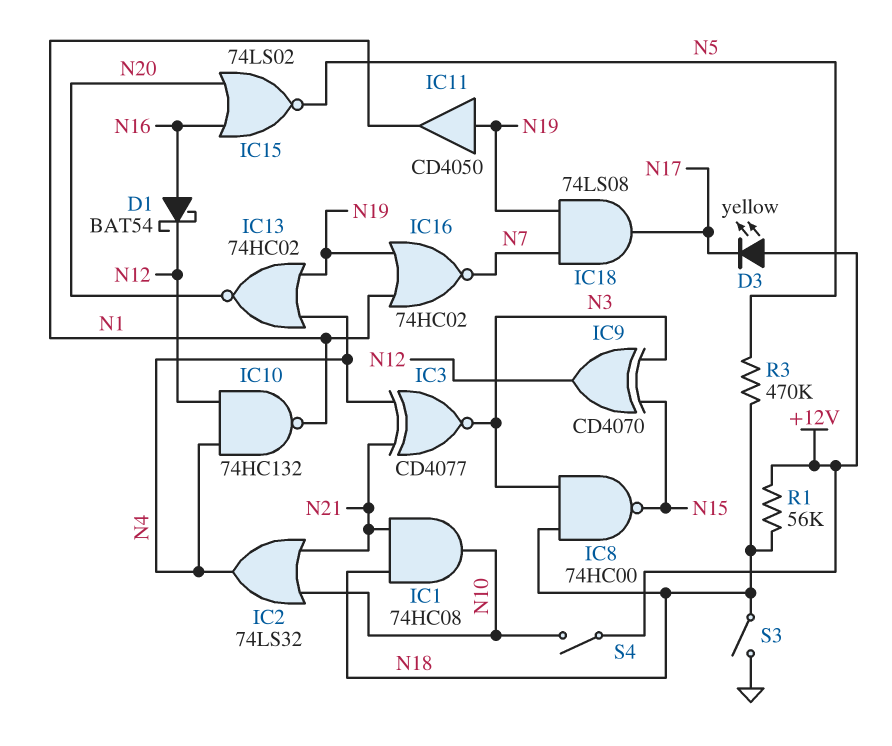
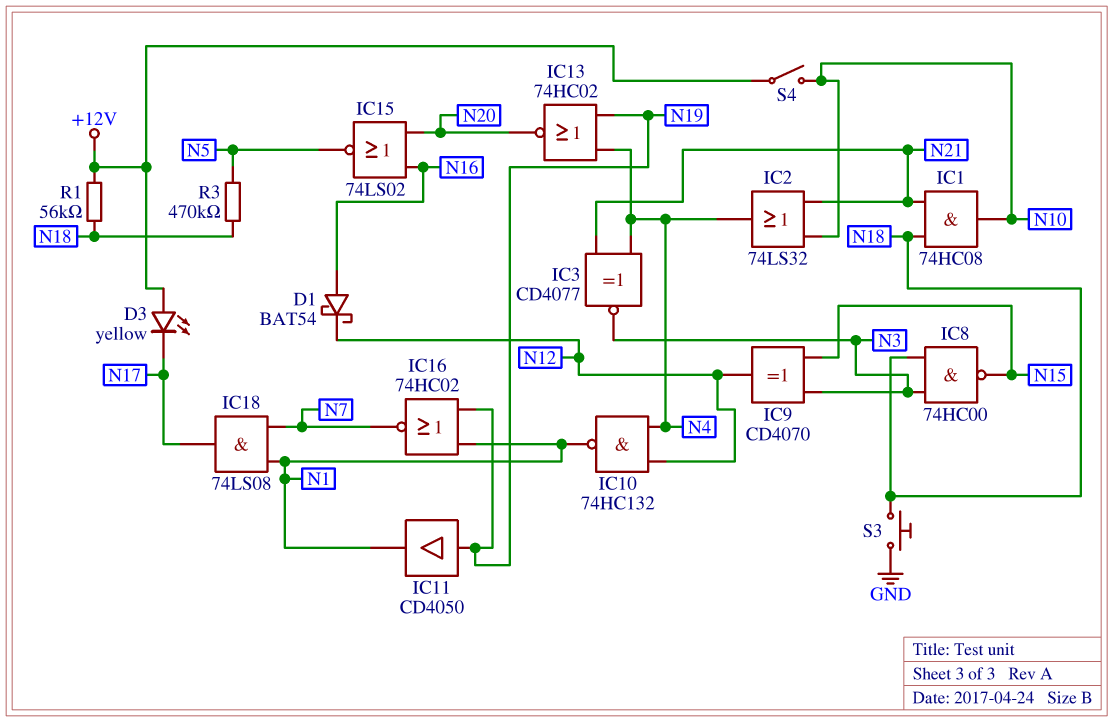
IC18: AND 74LS08 (in N7, in N19, out N17) -> AND 74LS08 (in N1, in N7, out N17)
S3: switch (GND, N18) -> button (GND, N18)

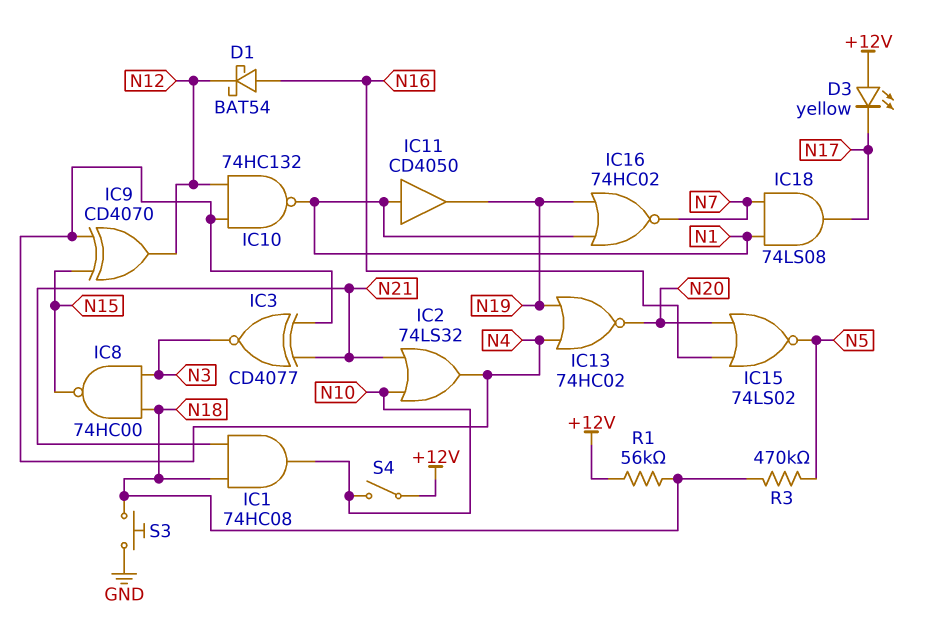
IC9: XOR CD4070 (in N3, in N15, out N12) -> XOR CD4070 (in N4, in N15, out N12)
IC11: buffer CD4050 (in N19, out N1) -> buffer CD4050 (in N1, out N19)

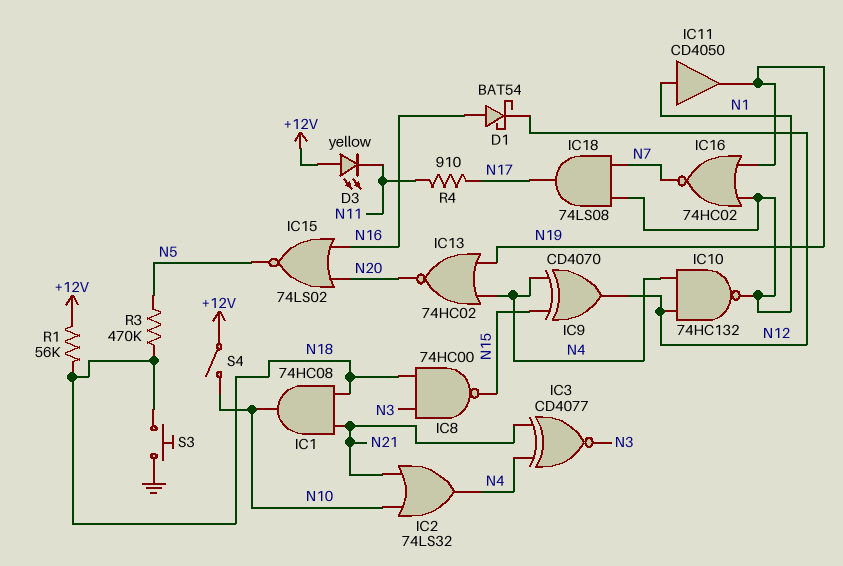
D3: LED yellow (A +12V, K N17) -> LED yellow (A +12V, K N11)
R4: none -> 910 (N11, N17)

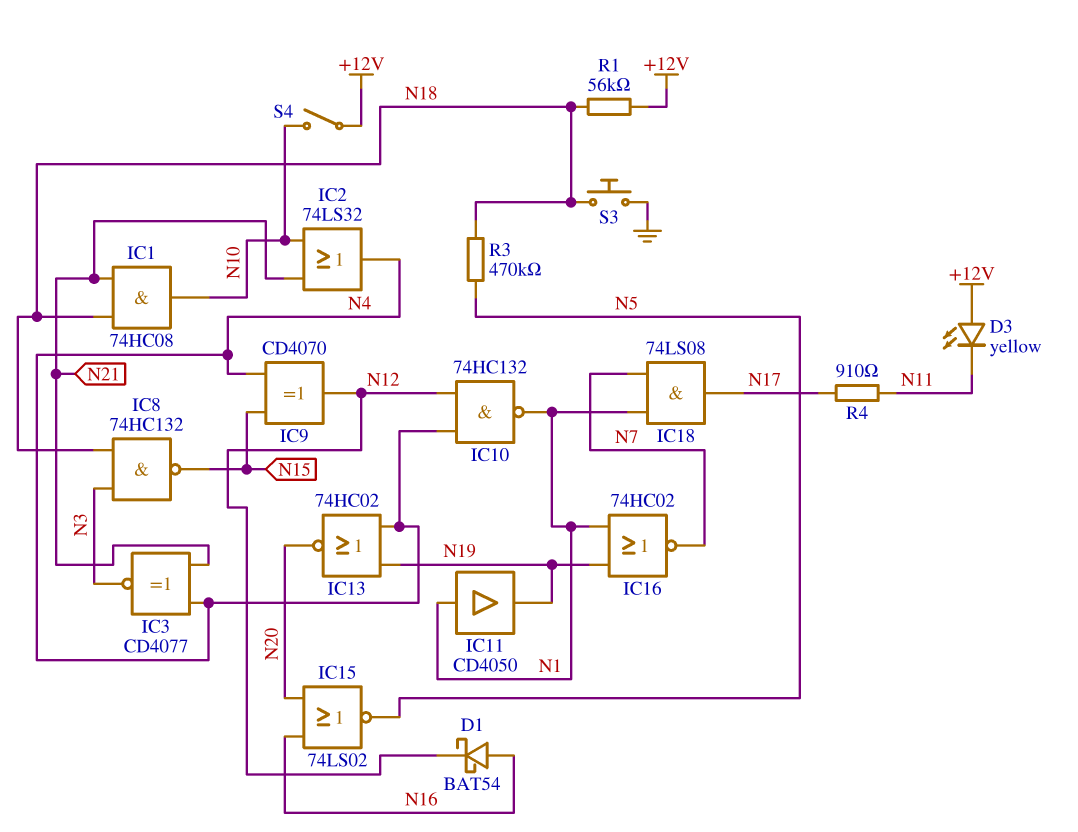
IC8: NAND 74HC00 (in N3, in N18, out N15) -> NAND 74HC132 (in N3, in N18, out N15)

